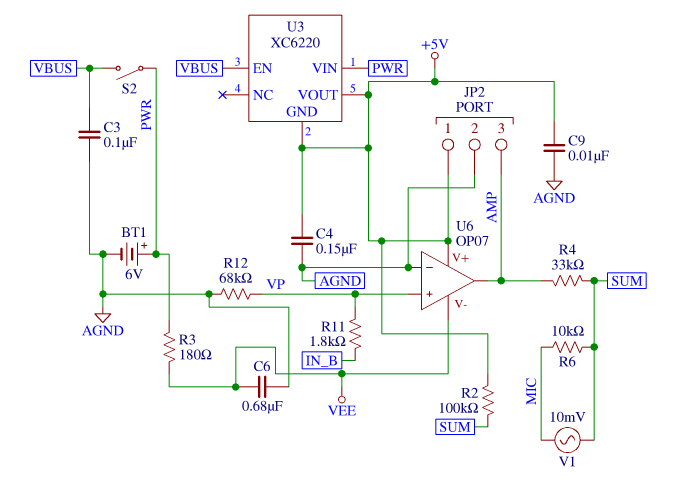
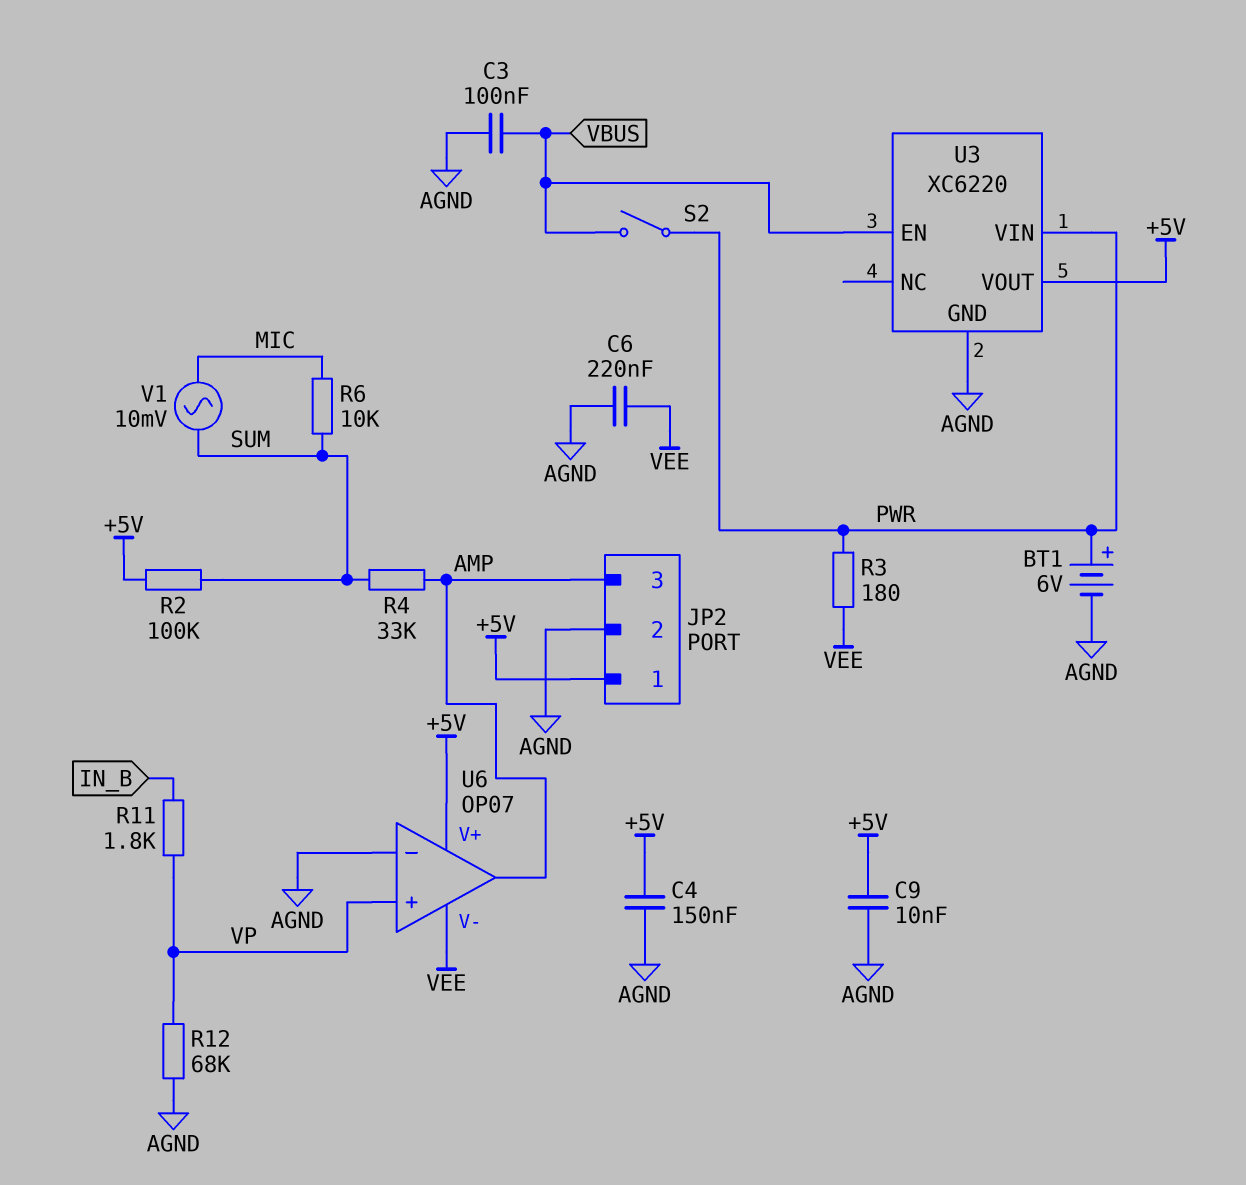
C6: 680nF (AGND, VEE) -> 220nF (AGND, VEE)
U3 pin GND: +5V -> AGND

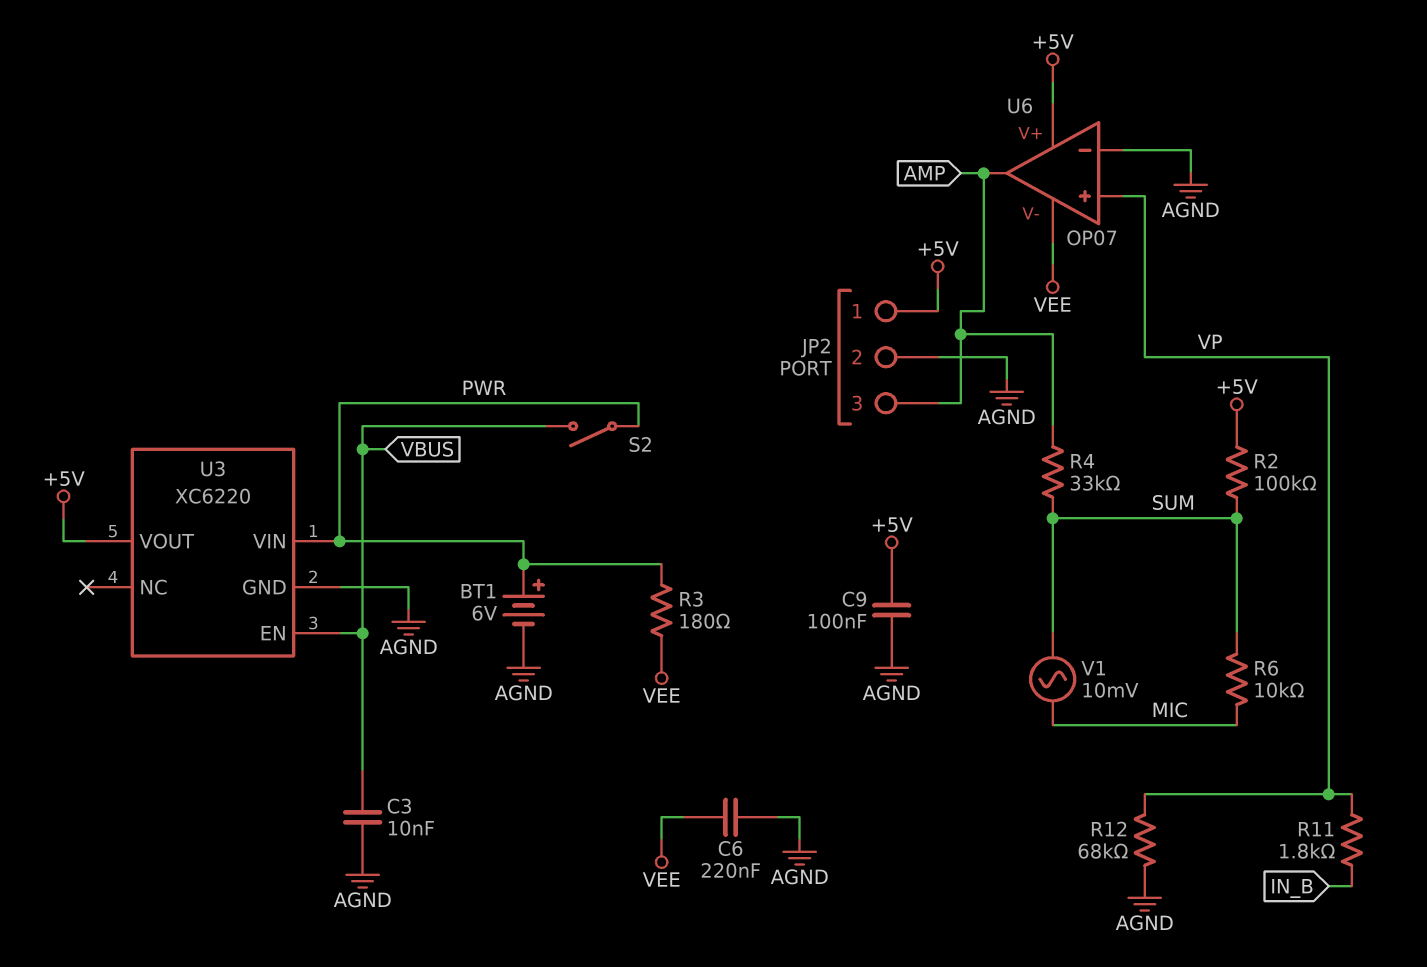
C3: 100nF (AGND, VBUS) -> 10nF (AGND, VBUS)
C4: 150nF (+5V, AGND) -> none
C9: 10nF (+5V, AGND) -> 100nF (+5V, AGND)

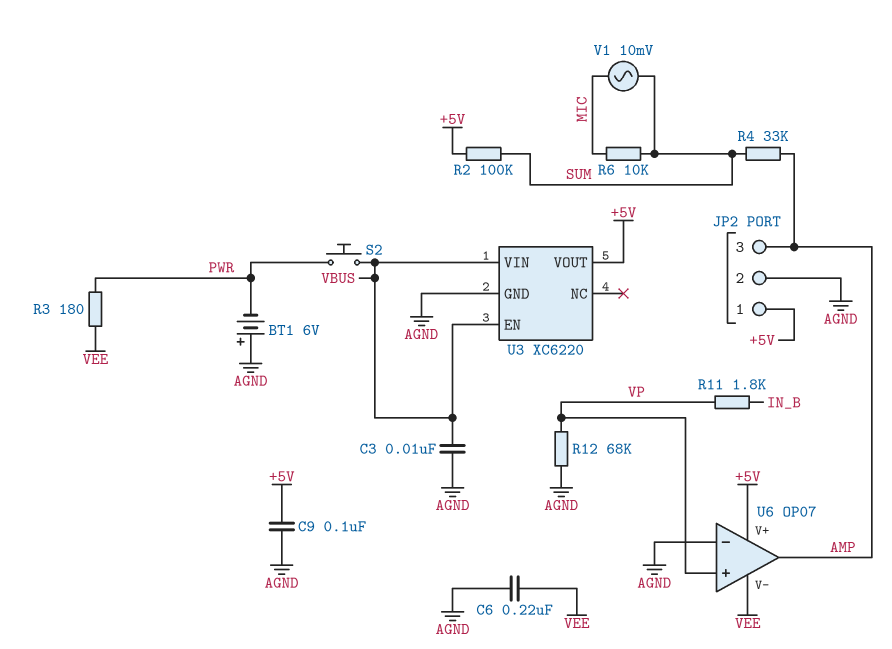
BT1: 6V (plus PWR, minus AGND) -> 6V (plus AGND, minus PWR)
S2: switch (PWR, VBUS) -> button (PWR, VBUS)
U3 pin VIN: PWR -> VBUS

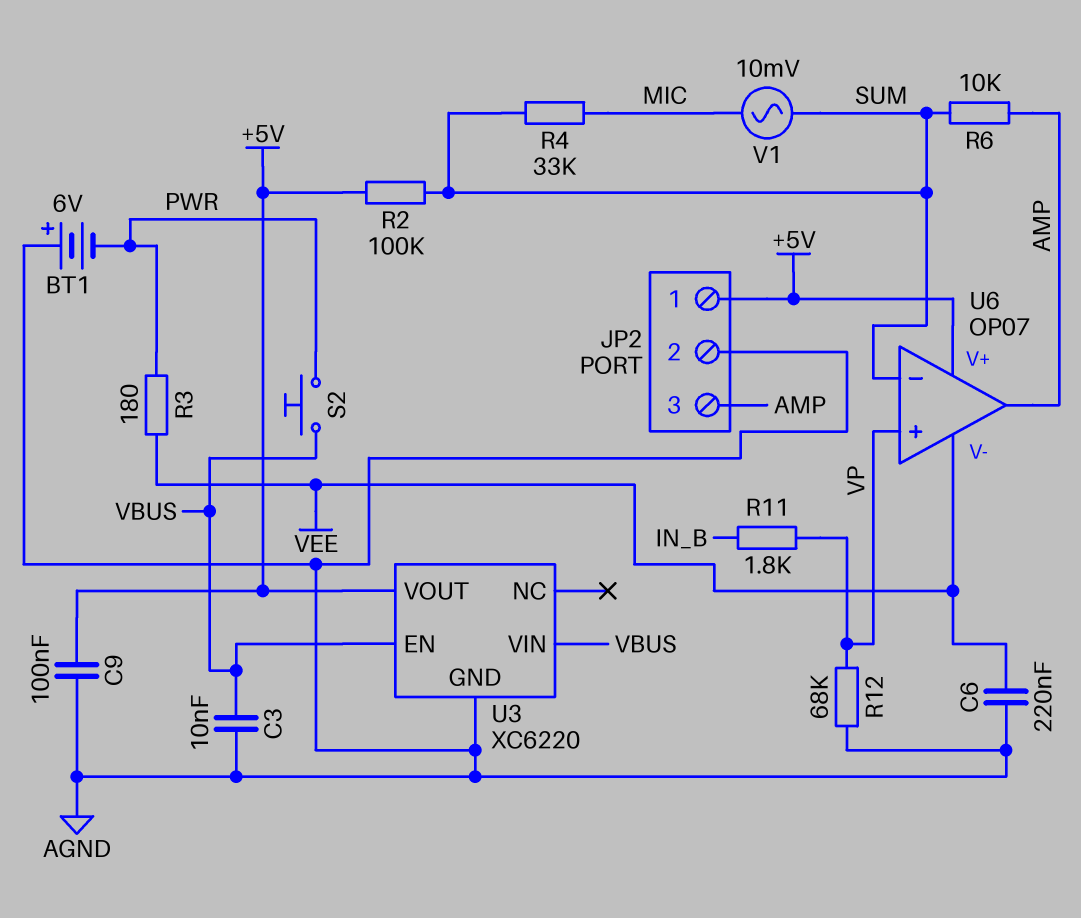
R4: 33k (AMP, SUM) -> 33k (MIC, SUM)
R6: 10k (MIC, SUM) -> 10k (AMP, SUM)
U6 pin in-: AGND -> SUM

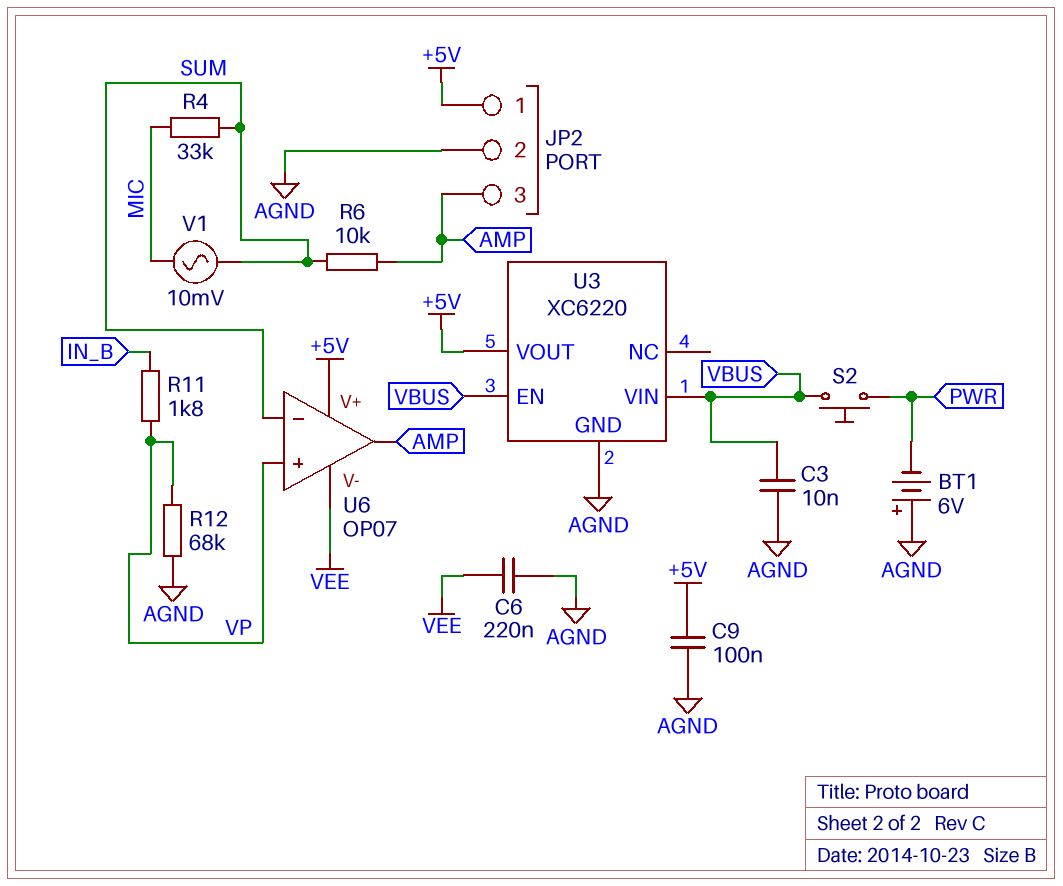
R2: 100k (+5V, SUM) -> none
R3: 180 (PWR, VEE) -> none

